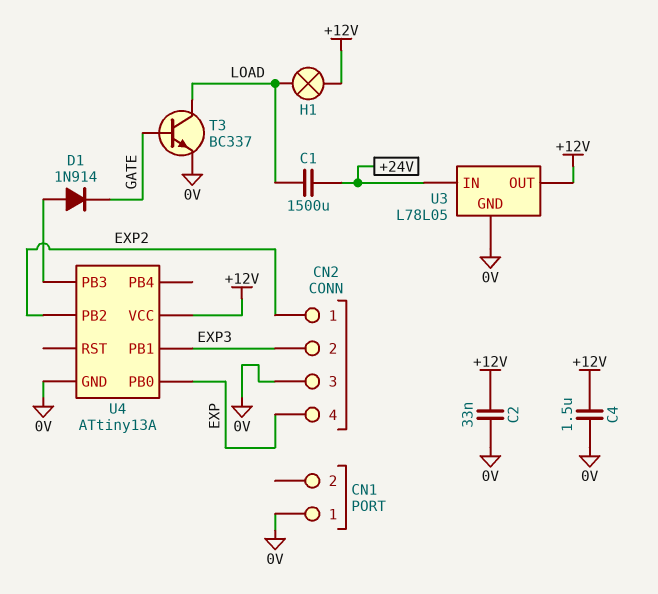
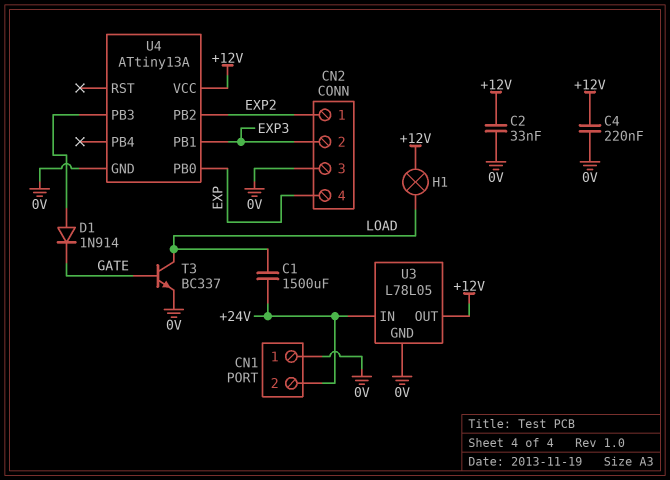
C4: 1.5uF (+12V, 0V) -> 220nF (+12V, 0V)
CN1 pin 2: none -> +24V

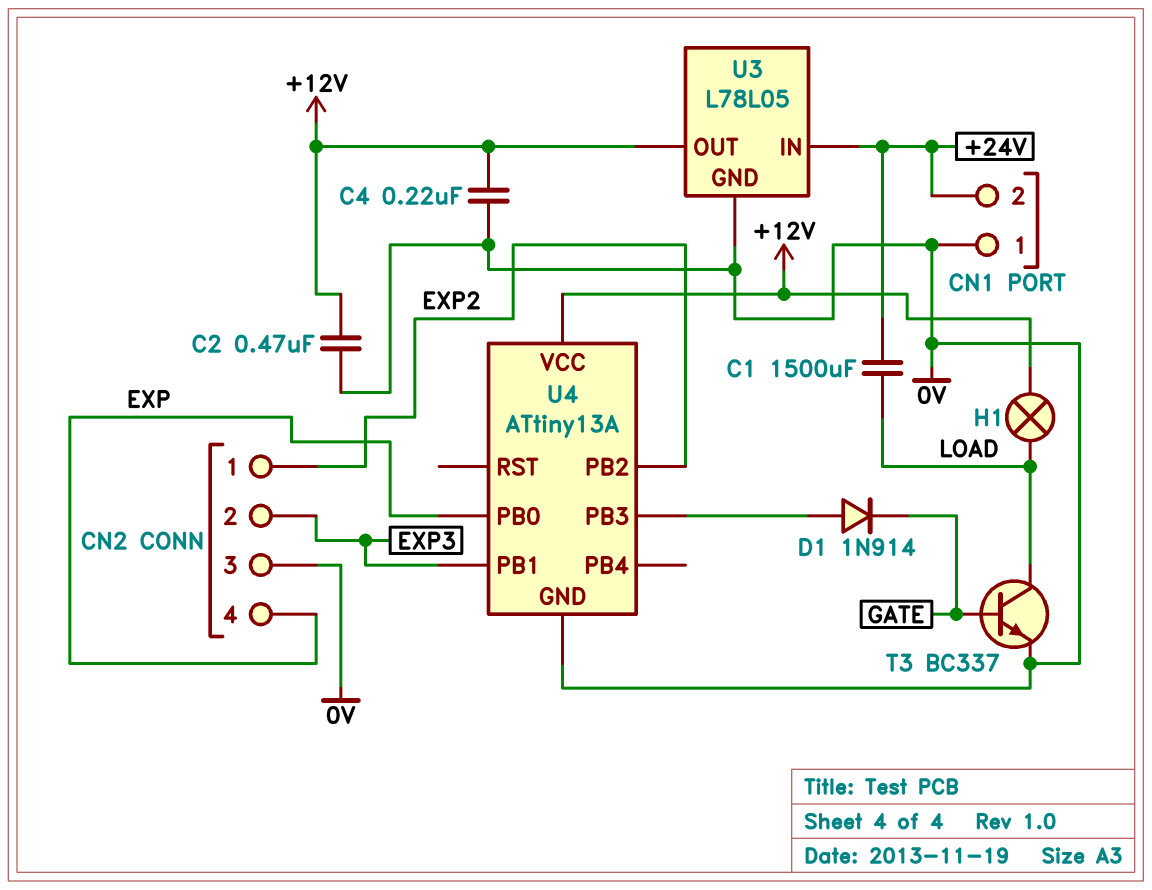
C2: 33nF (+12V, 0V) -> 470nF (+12V, 0V)

